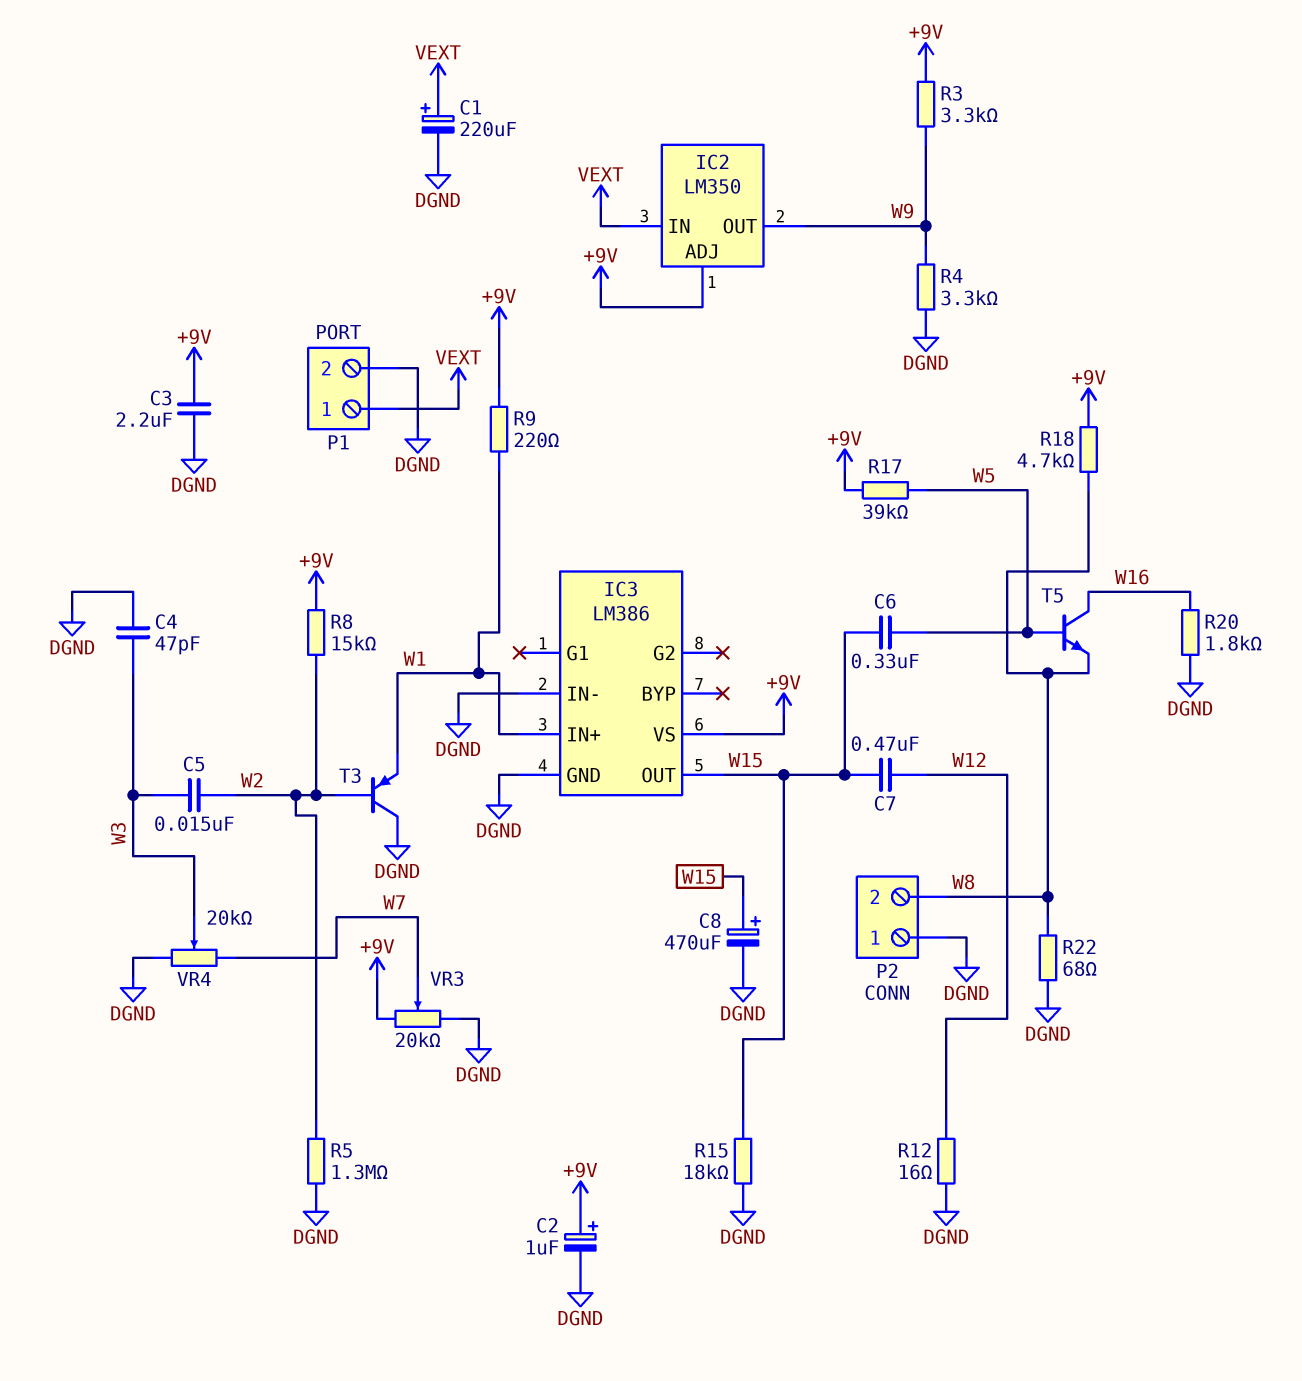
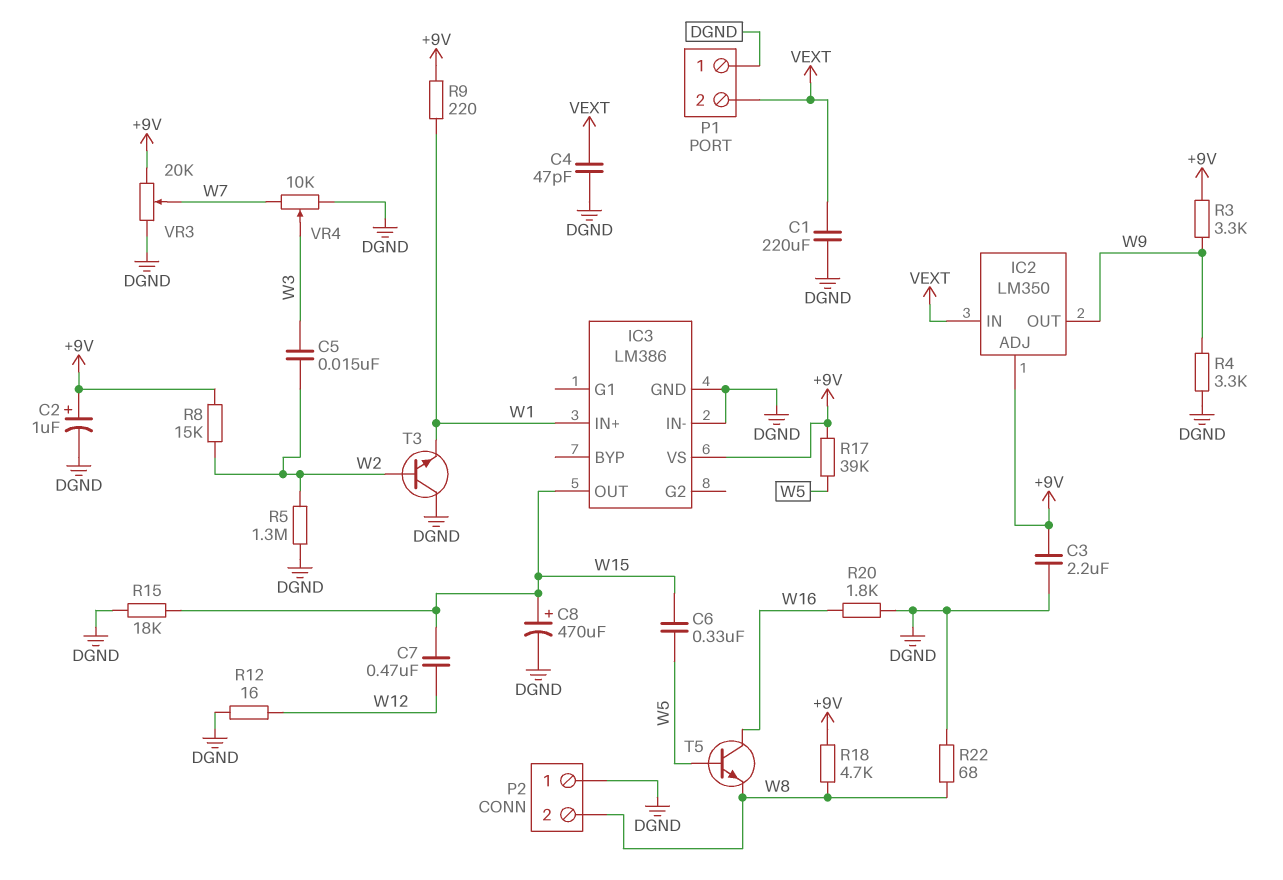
C1: 220uF (plus VEXT, minus DGND) -> 220uF (DGND, VEXT)
C4: 47pF (DGND, W3) -> 47pF (DGND, VEXT)
P1 pin 1: VEXT -> DGND
P1 pin 2: DGND -> VEXT
T3: PNP (B W2, C DGND, E W1) -> NPN (B W2, C DGND, E W1)
VR4: 20k (DGND, W7, wiper W3) -> 10k (DGND, W7, wiper W3)

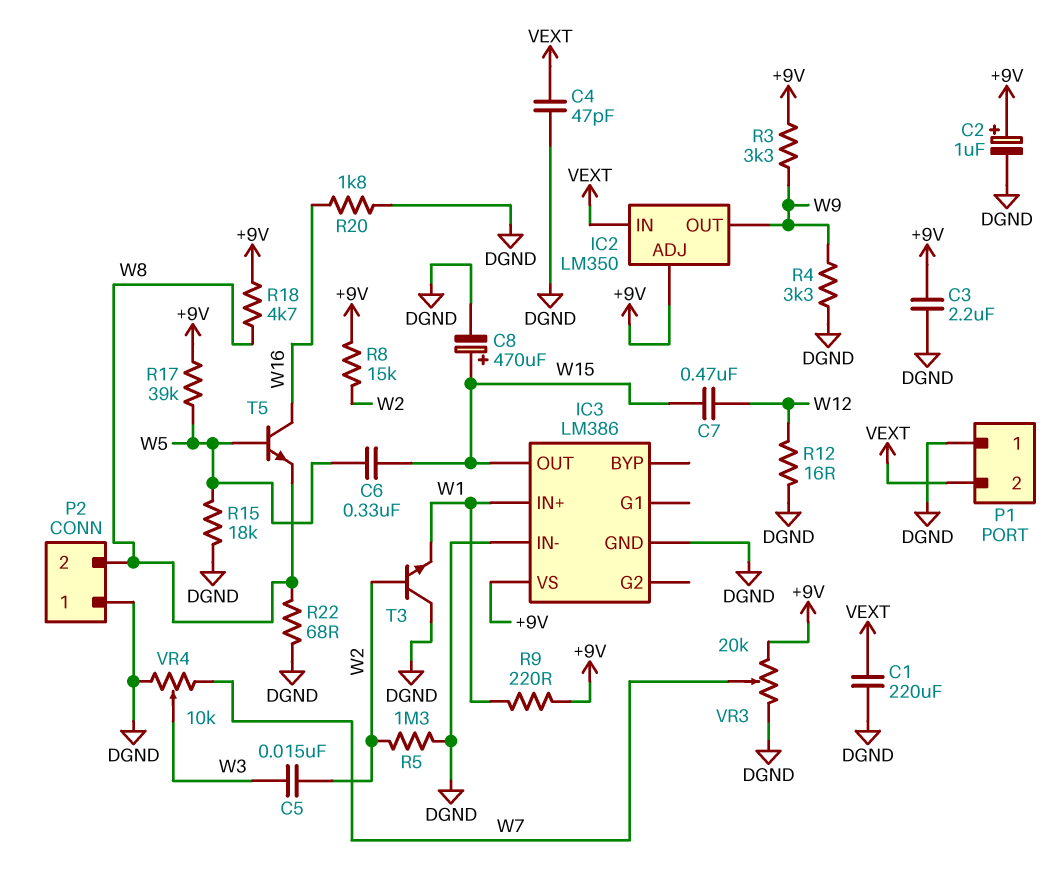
R15: 18k (DGND, W15) -> 18k (DGND, W5)

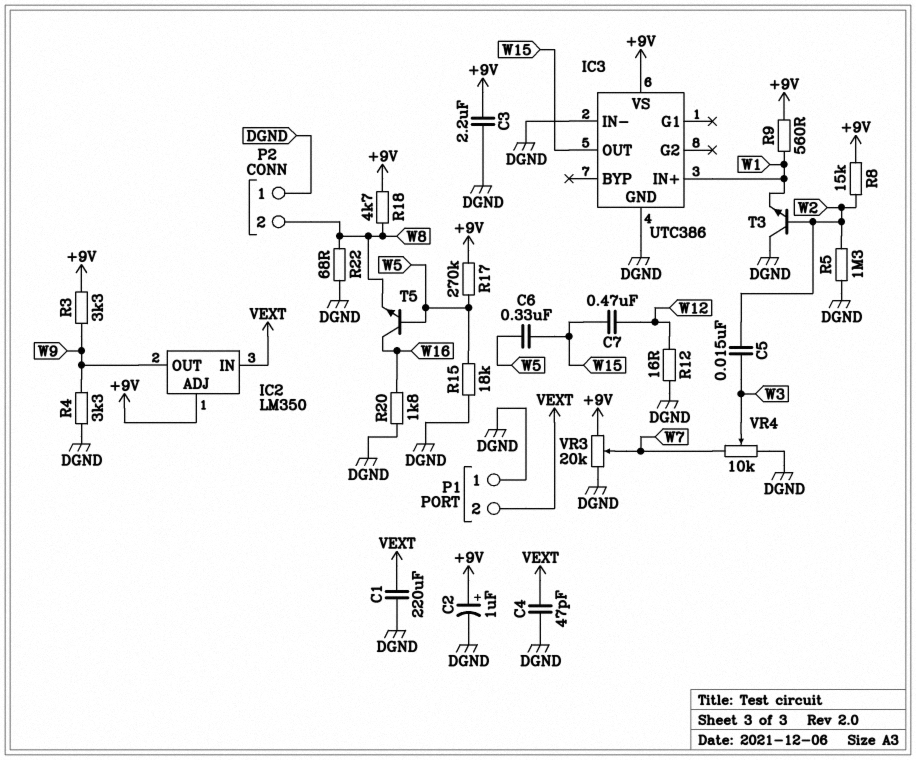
C8: 470uF (plus W15, minus DGND) -> none
IC3: LM386 -> UTC386
R9: 220 (+9V, W1) -> 560 (+9V, W1)
R17: 39k (+9V, W5) -> 270k (+9V, W5)

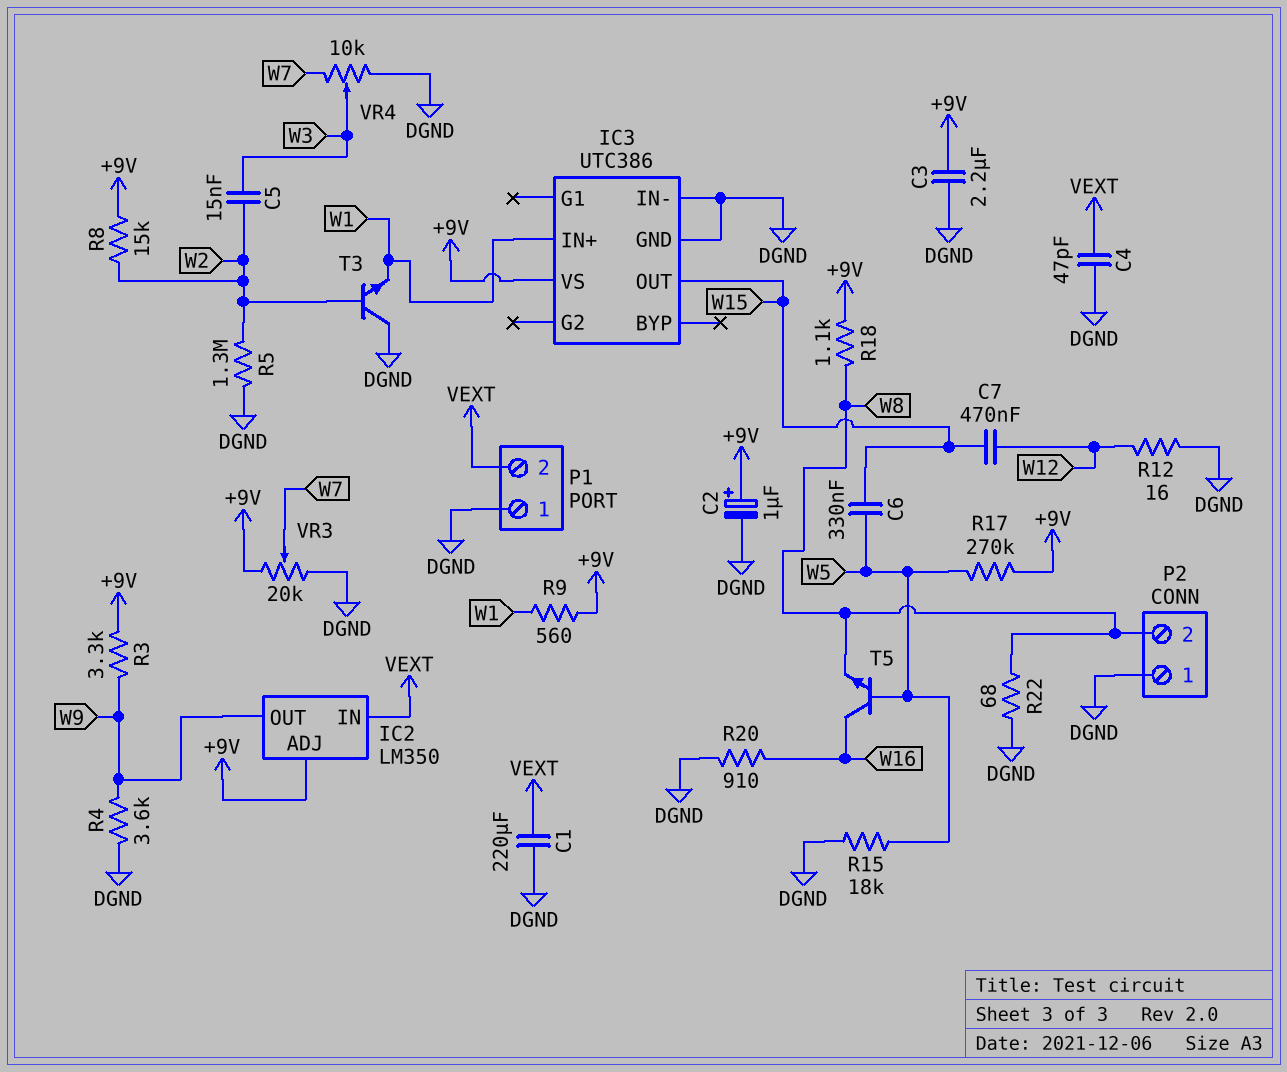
R4: 3.3k (DGND, W9) -> 3.6k (DGND, W9)
R18: 4.7k (+9V, W8) -> 1.1k (+9V, W8)
R20: 1.8k (DGND, W16) -> 910 (DGND, W16)

